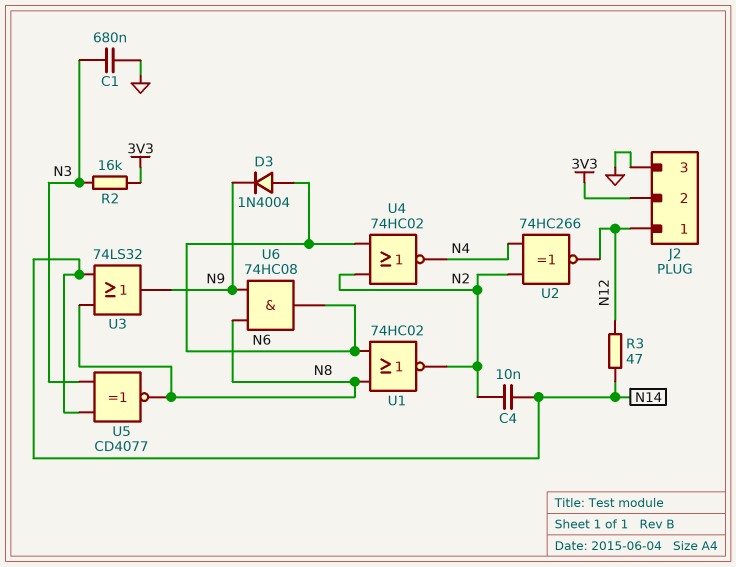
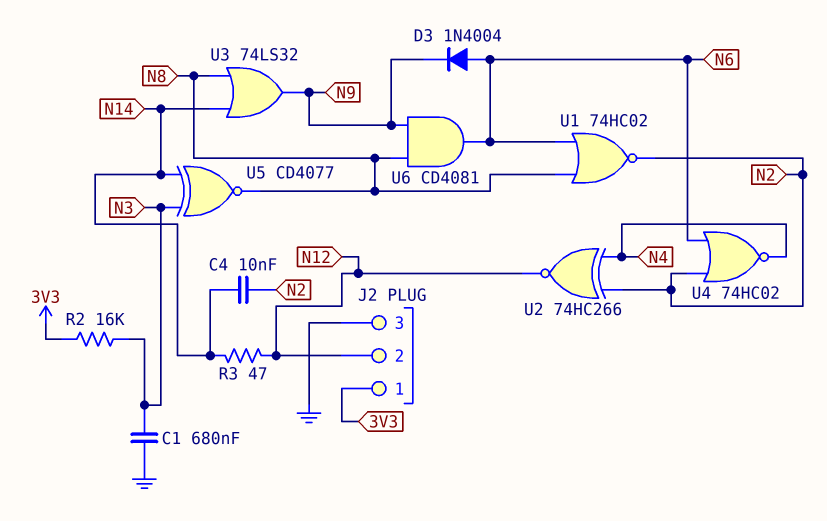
J2 pin 1: N12 -> 3V3
J2 pin 2: 3V3 -> N12
U6: AND 74HC08 (in N8, in N9, out N6) -> AND CD4081 (in N8, in N9, out N6)

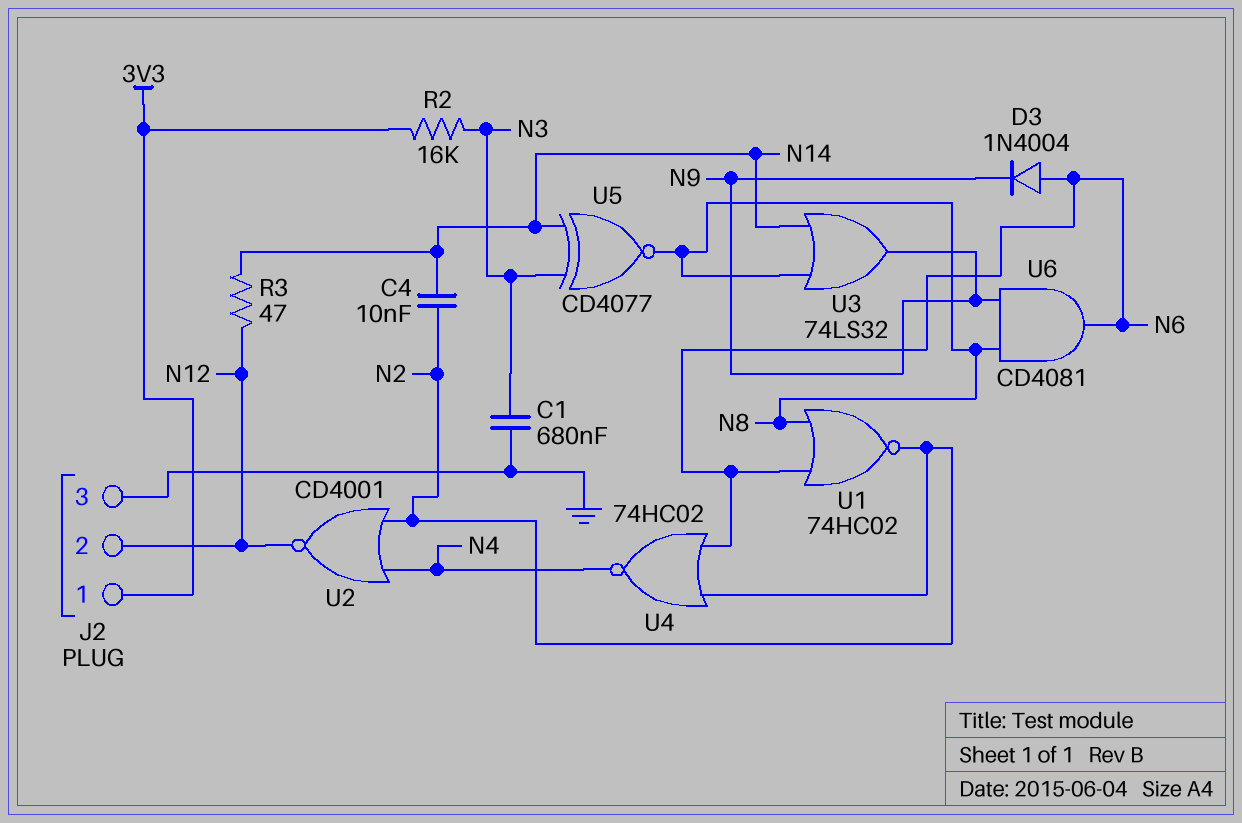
U2: XNOR 74HC266 (in N2, in N4, out N12) -> NOR CD4001 (in N2, in N4, out N12)

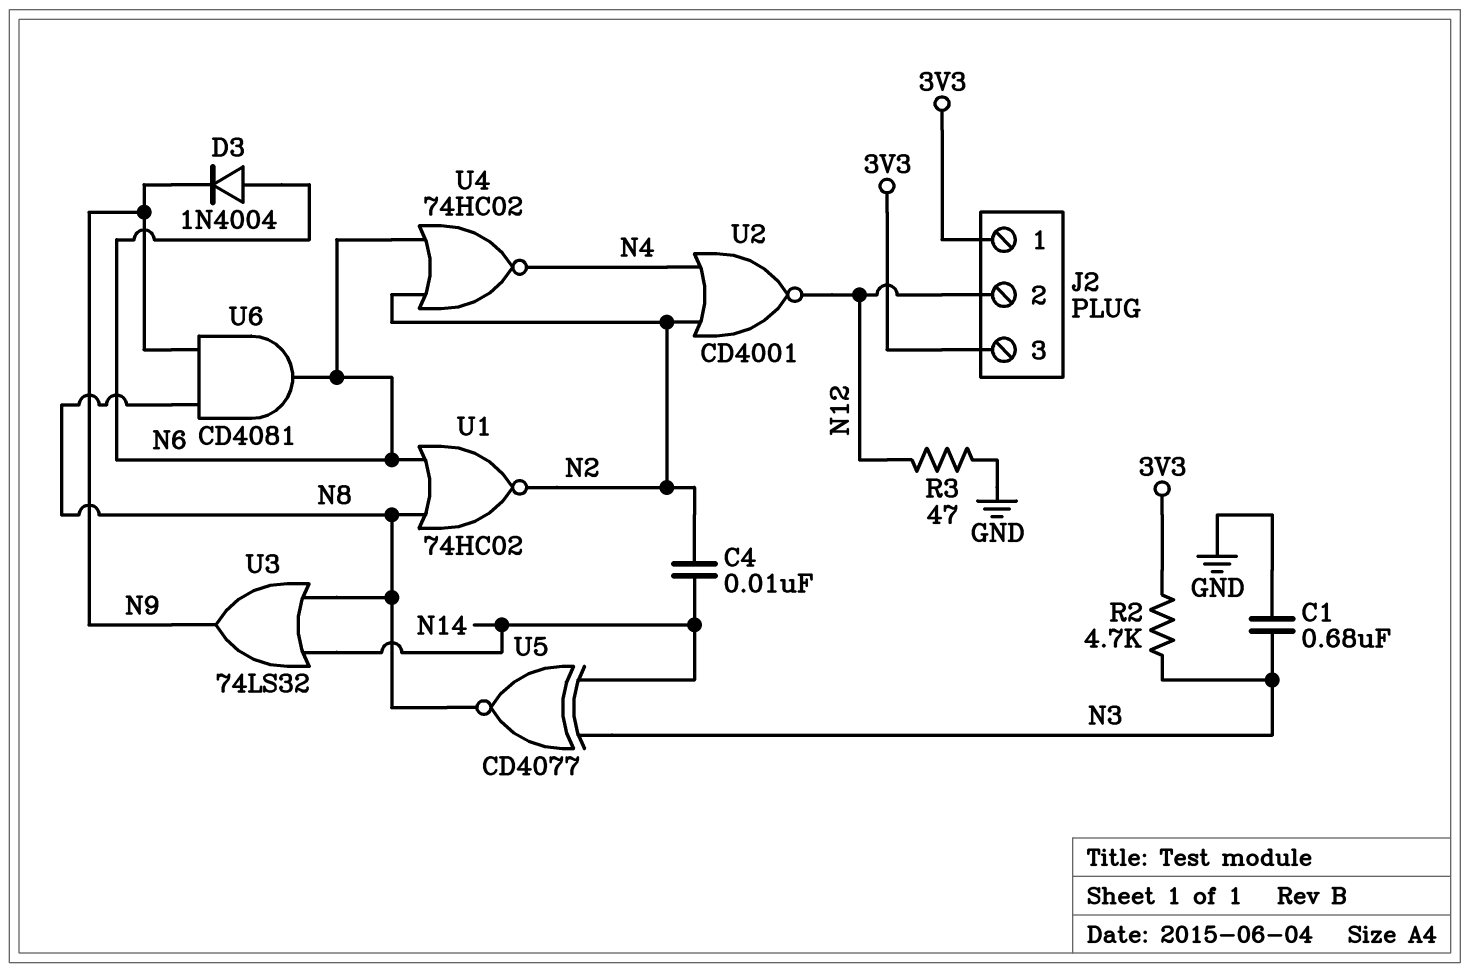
J2 pin 3: GND -> 3V3
R2: 16k (3V3, N3) -> 4.7k (3V3, N3)
R3: 47 (N12, N14) -> 47 (GND, N12)

